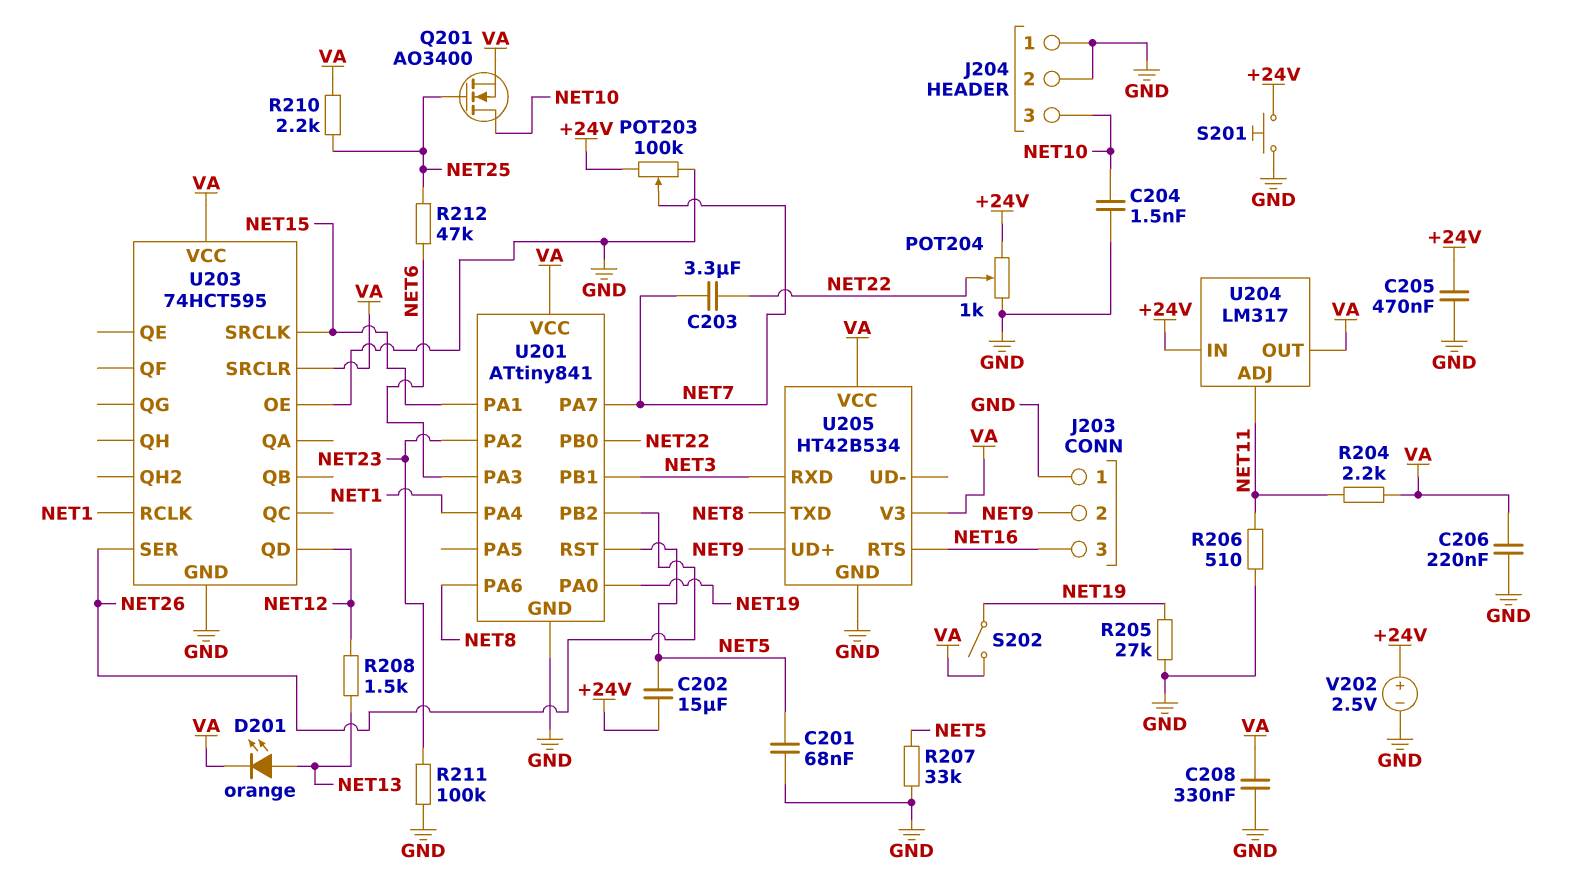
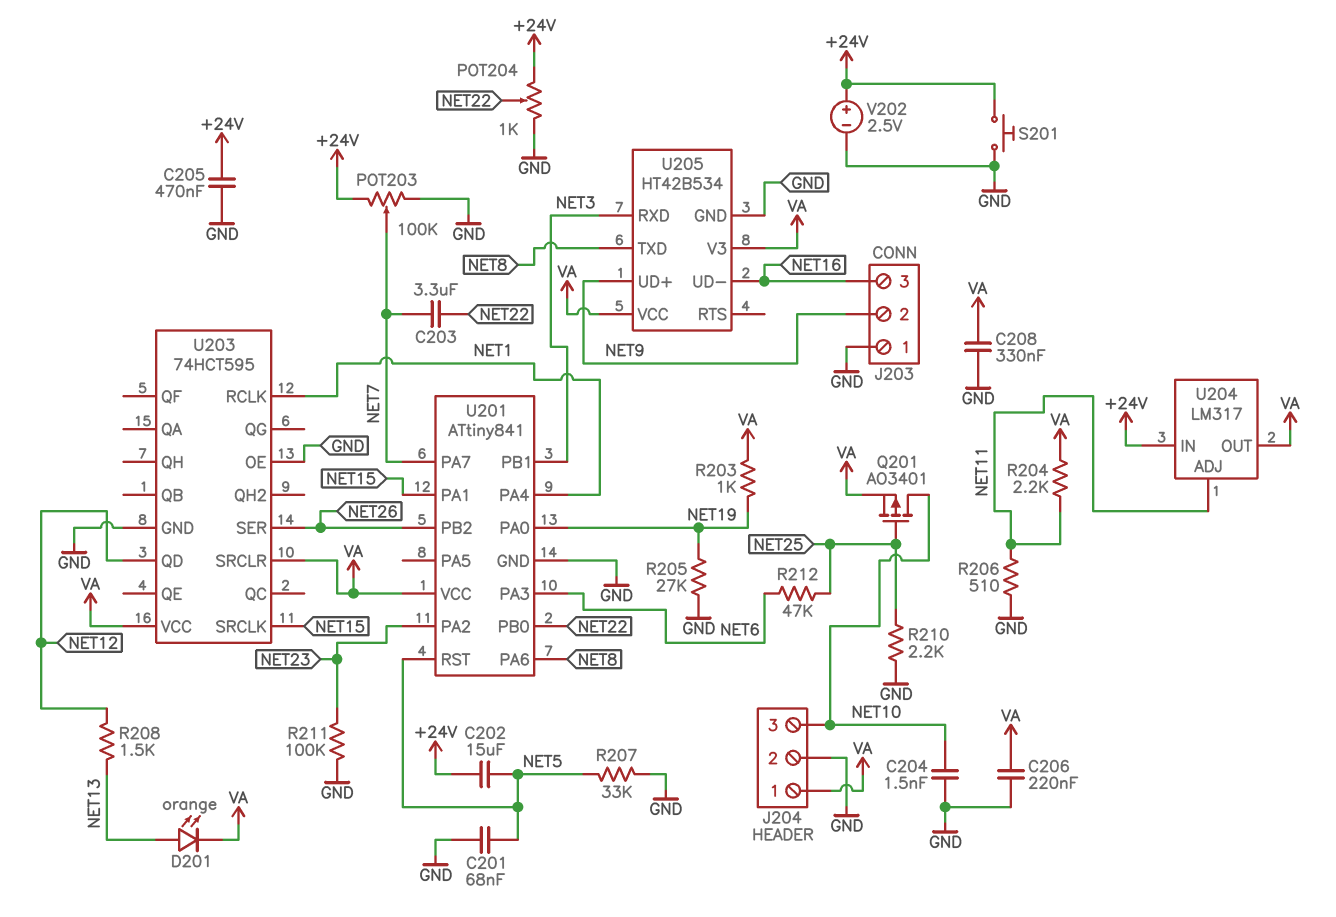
J204 pin 1: GND -> VA
Q201: NMOS AO3400 (G NET25, D NET10, S VA) -> PMOS AO3401 (G NET25, D NET10, S VA)
R203: none -> 1k (NET19, VA)
R210: 2.2k (NET25, VA) -> 2.2k (GND, NET25)
S202: switch (NET19, VA) -> none
U205 pin RTS: NET16 -> none
U205 pin UD-: none -> NET16

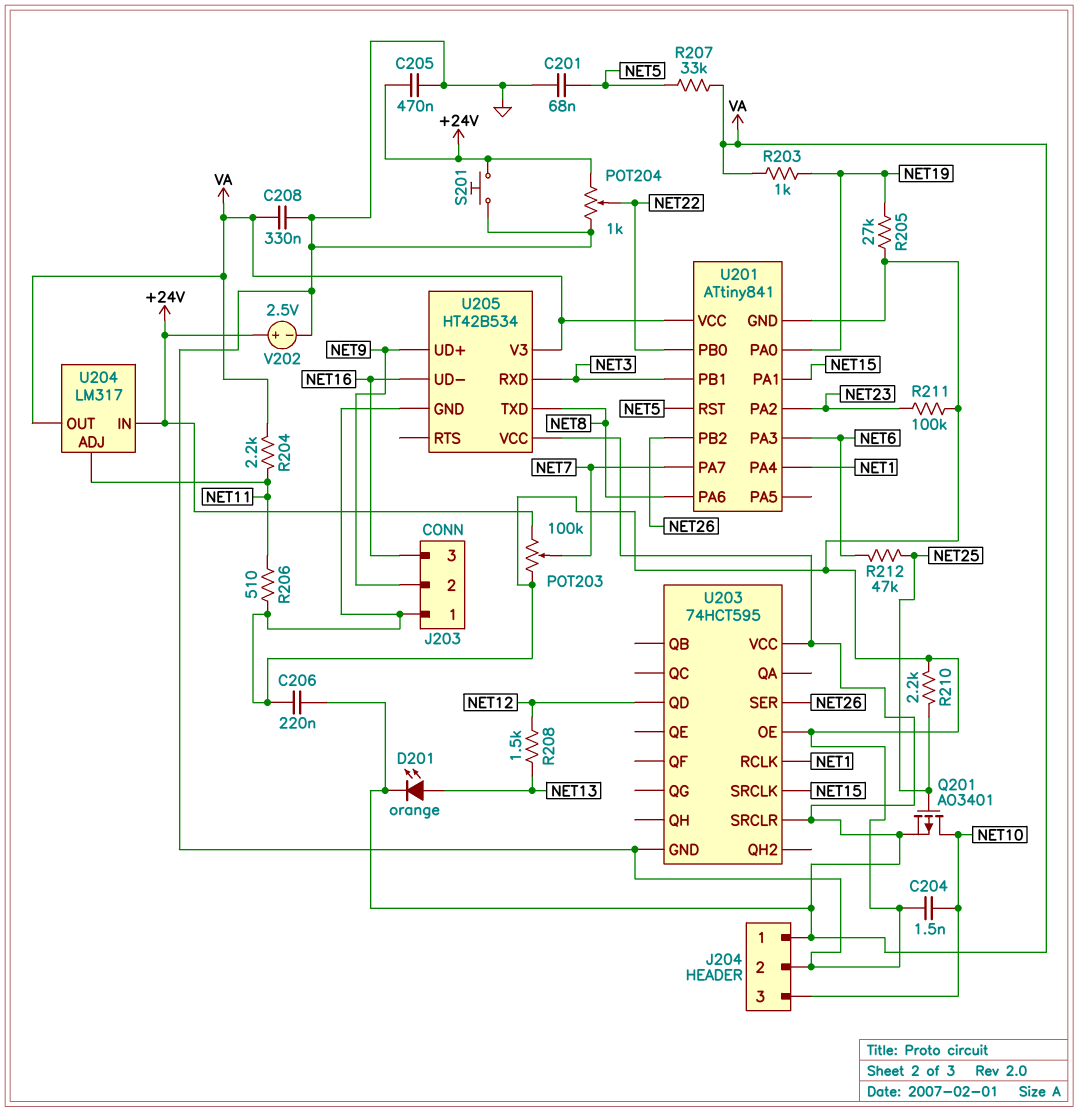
C202: 15uF (+24V, NET5) -> none
C203: 3.3uF (NET7, NET22) -> none
R207: 33k (GND, NET5) -> 33k (NET5, VA)

